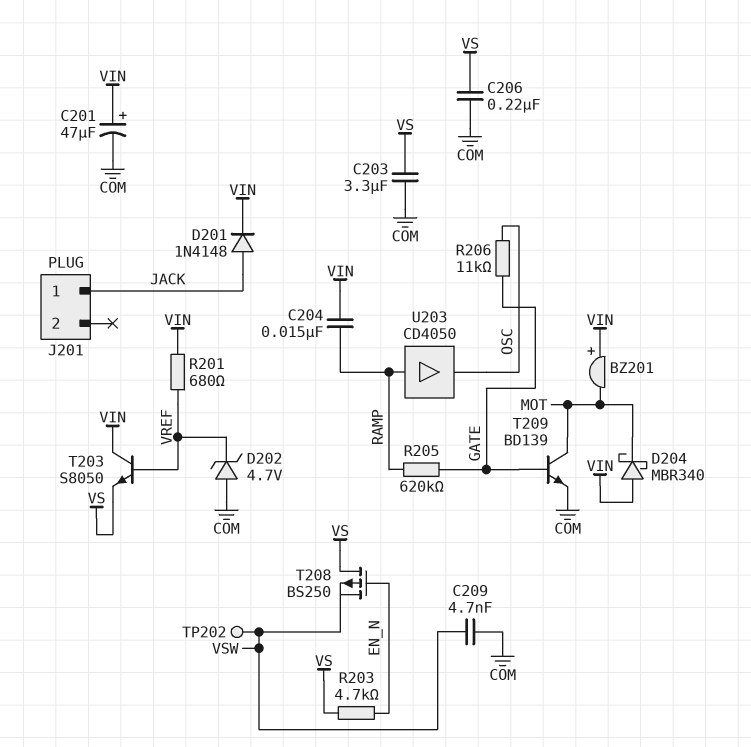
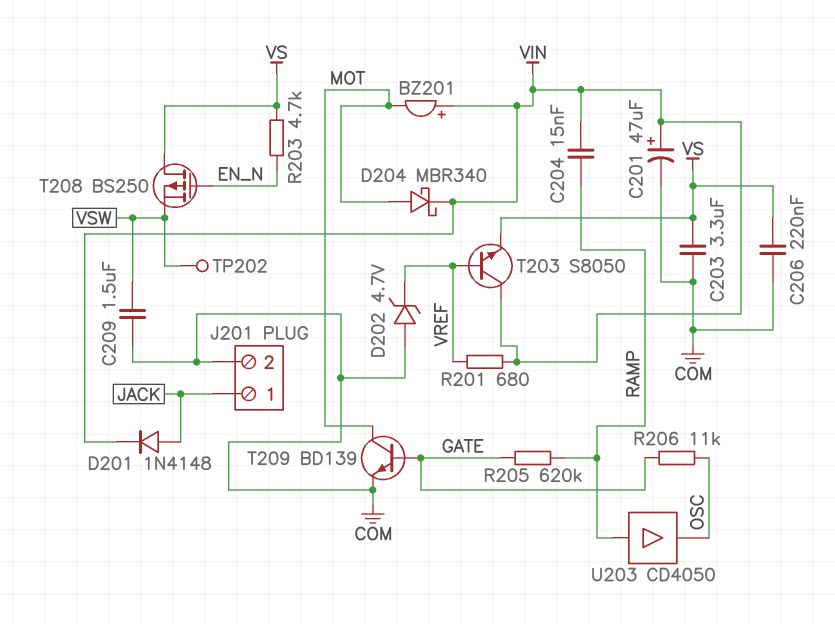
C209: 4.7nF (COM, VSW) -> 1.5uF (COM, VSW)
D204: schottky MBR340 (A VIN, K MOT) -> schottky MBR340 (A MOT, K VIN)
J201 pin 2: none -> COM

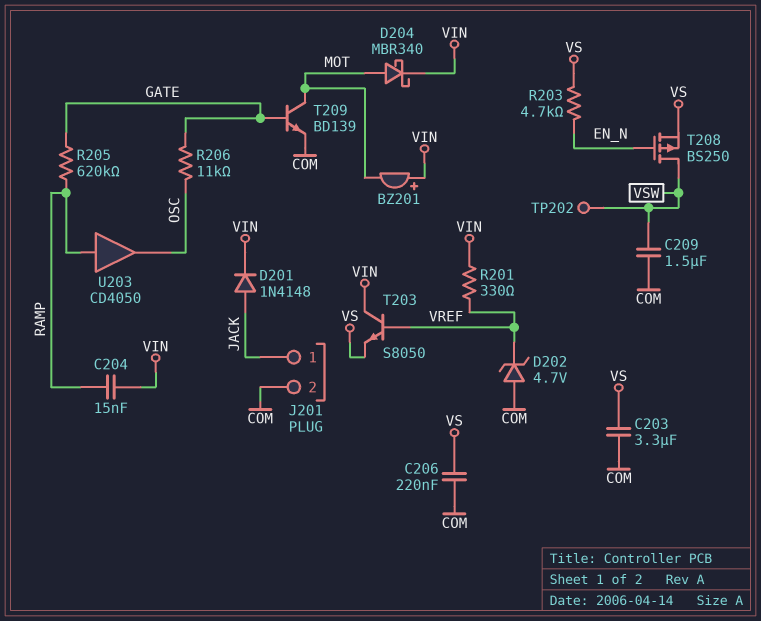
C201: 47uF (plus VIN, minus COM) -> none
R201: 680 (VIN, VREF) -> 330 (VIN, VREF)
T208: PMOS BS250 (G EN_N, D VS, S VSW) -> PMOS BS250 (G EN_N, D VSW, S VS)

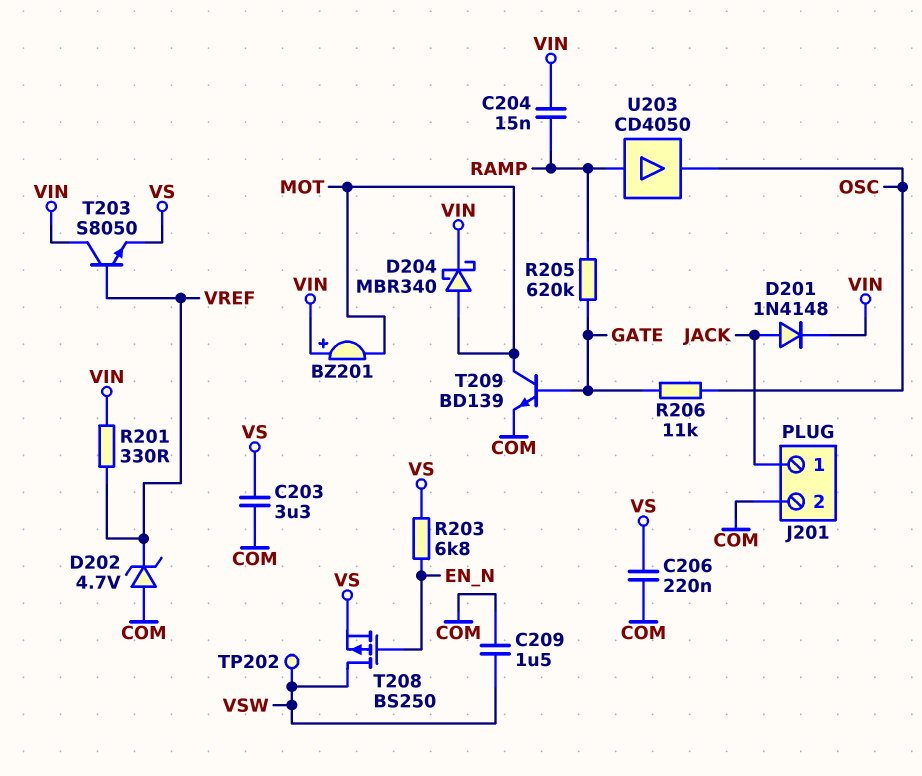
R203: 4.7k (EN_N, VS) -> 6.8k (EN_N, VS)

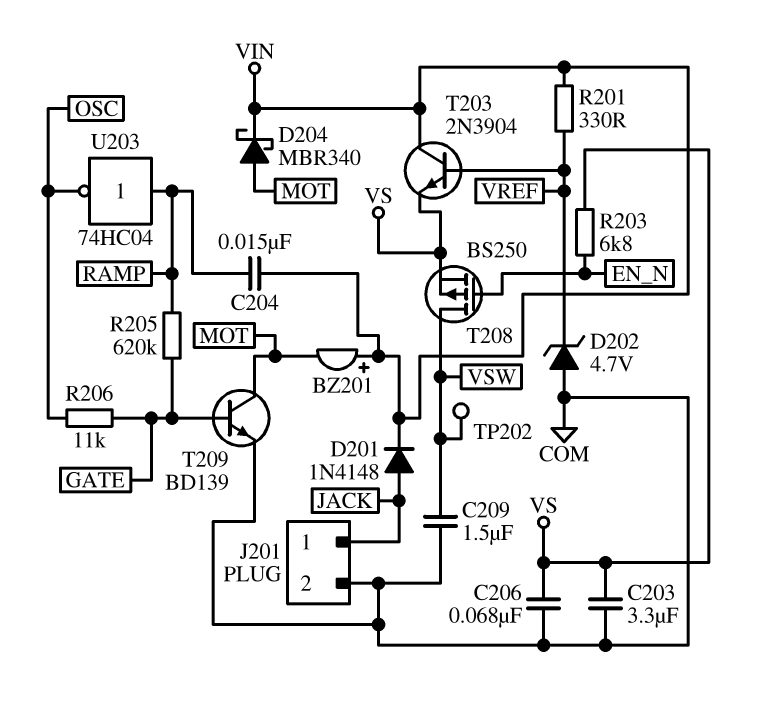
C206: 220nF (COM, VS) -> 68nF (COM, VS)
T203: NPN S8050 (B VREF, C VIN, E VS) -> NPN 2N3904 (B VREF, C VIN, E VS)
U203: buffer CD4050 (in RAMP, out OSC) -> NOT 74HC04 (in RAMP, out OSC)

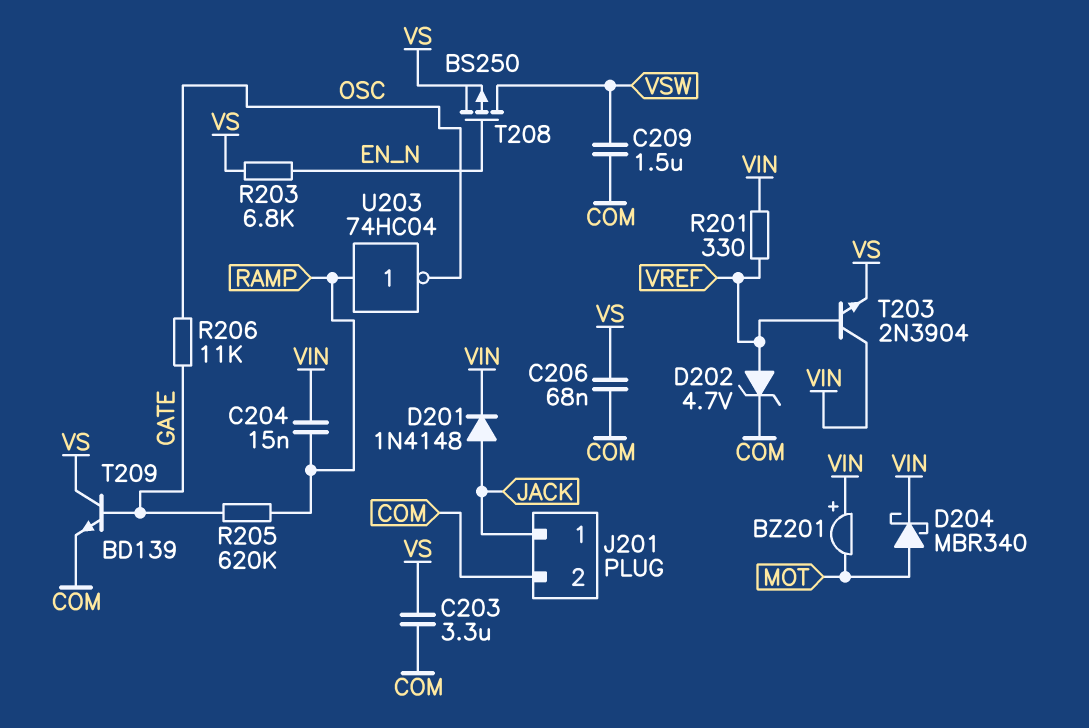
D202: zener 4.7V (A COM, K VREF) -> zener 4.7V (A VREF, K COM)
T209: NPN BD139 (B GATE, C MOT, E COM) -> NPN BD139 (B GATE, C VS, E COM)
TP202: test point (VSW) -> none

